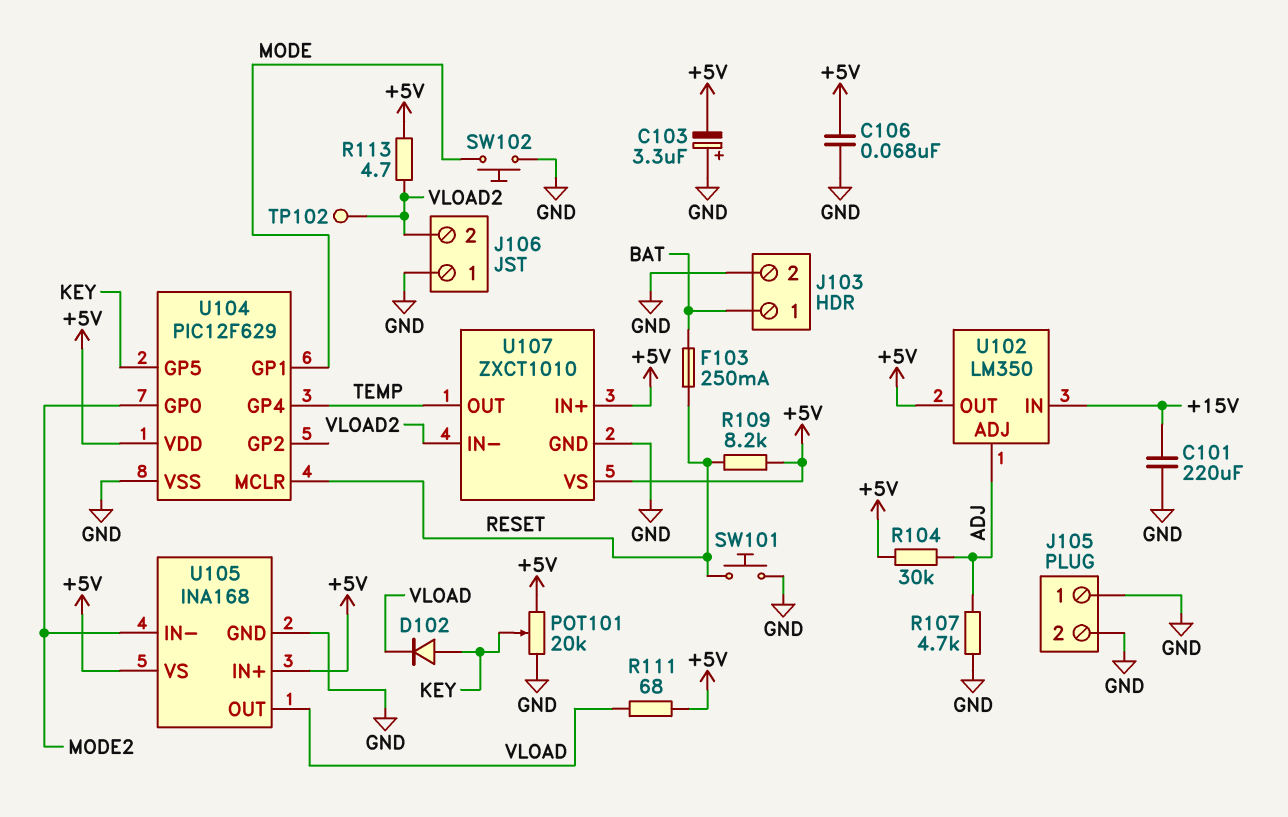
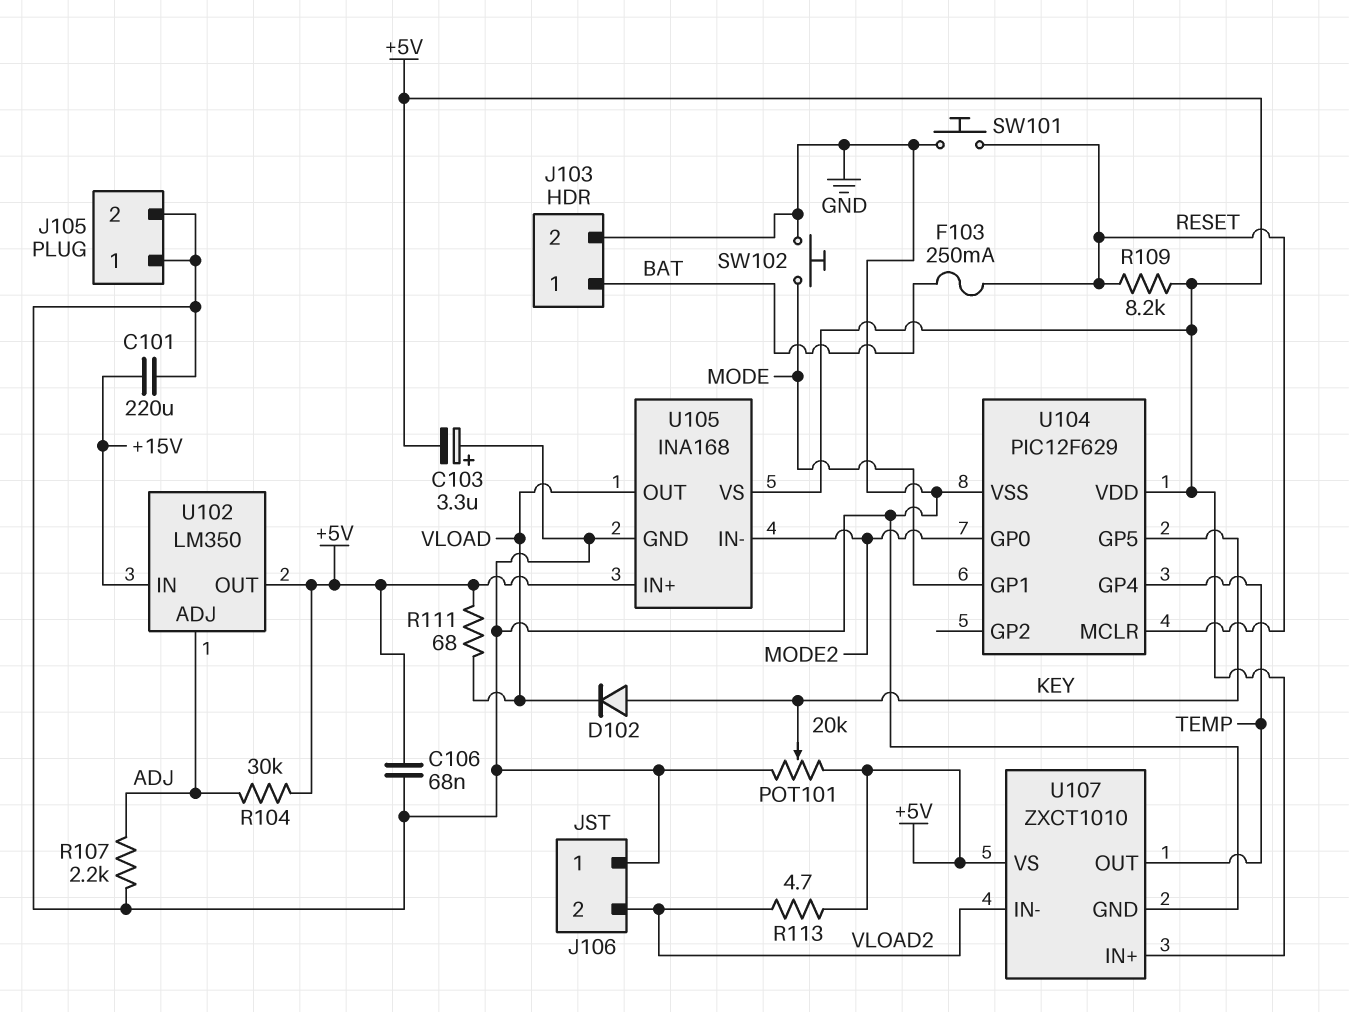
R107: 4.7k (ADJ, GND) -> 2.2k (ADJ, GND)
TP102: test point (VLOAD2) -> none

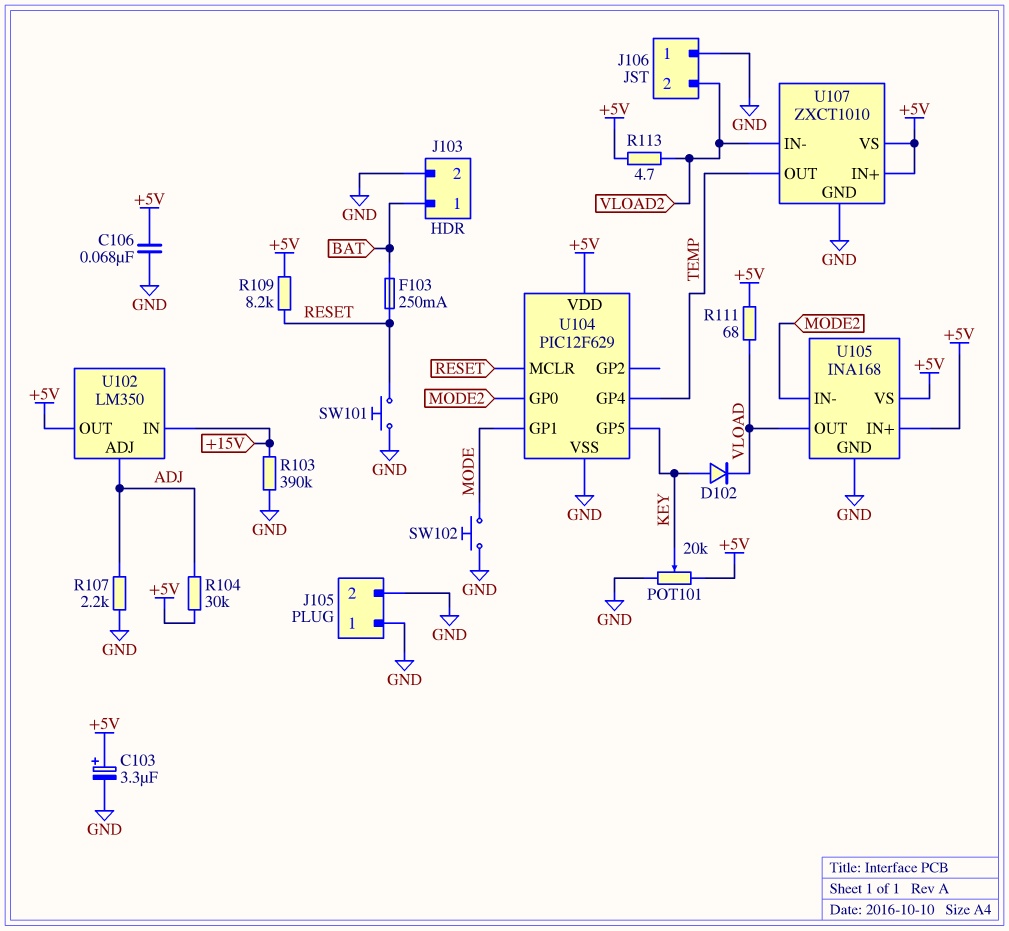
C101: 220uF (+15V, GND) -> none
C103: 3.3uF (plus GND, minus +5V) -> 3.3uF (plus +5V, minus GND)
R103: none -> 390k (+15V, GND)

